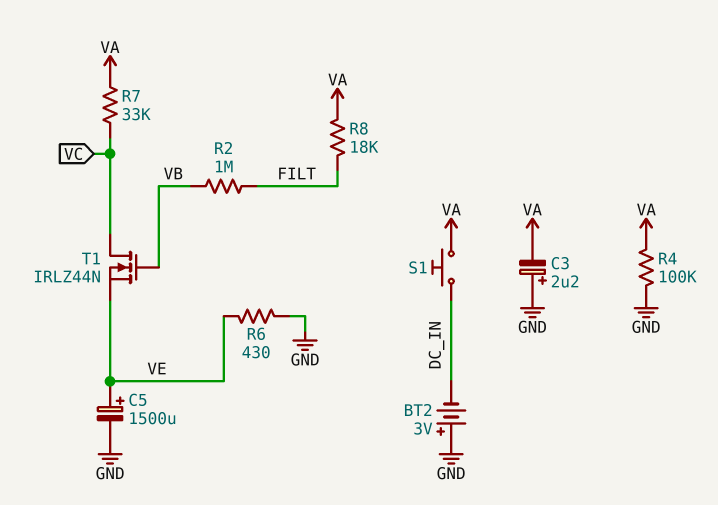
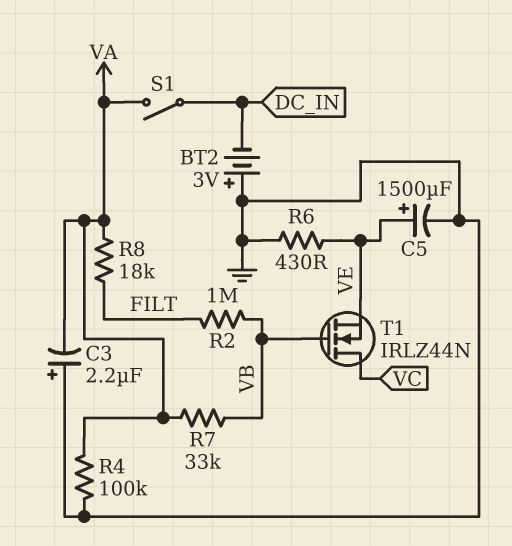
R7: 33k (VA, VC) -> 33k (VA, VB)
S1: button (DC_IN, VA) -> switch (DC_IN, VA)

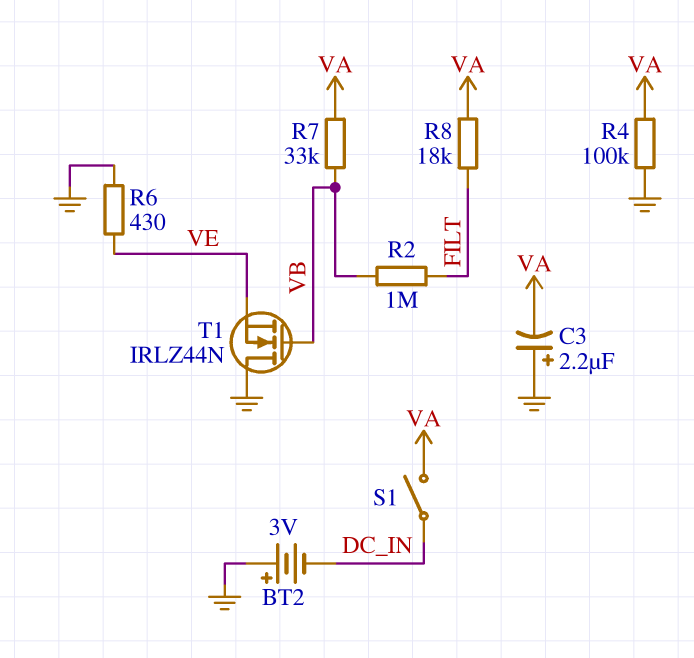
C5: 1500uF (plus VE, minus GND) -> none
T1: NMOS IRLZ44N (G VB, D VC, S VE) -> NMOS IRLZ44N (G VB, D GND, S VE)

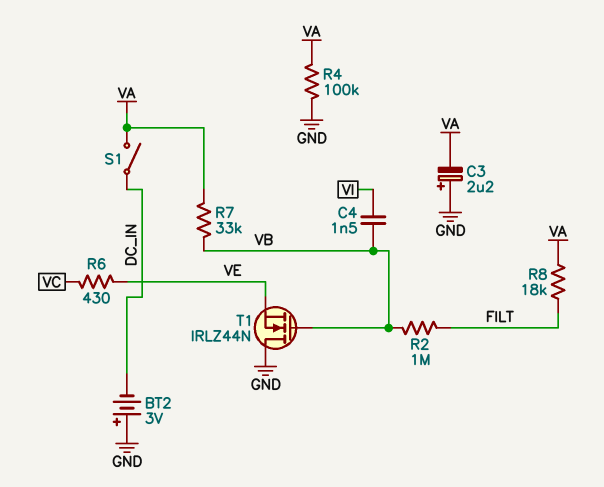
C4: none -> 1.5nF (VB, VI)
R6: 430 (GND, VE) -> 430 (VC, VE)

